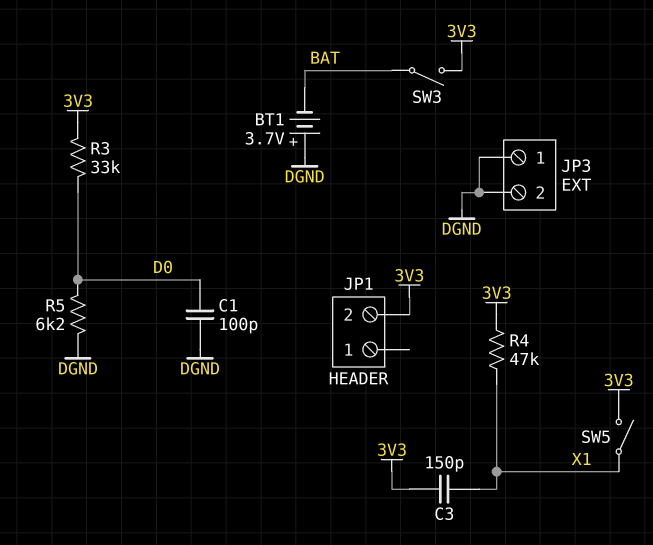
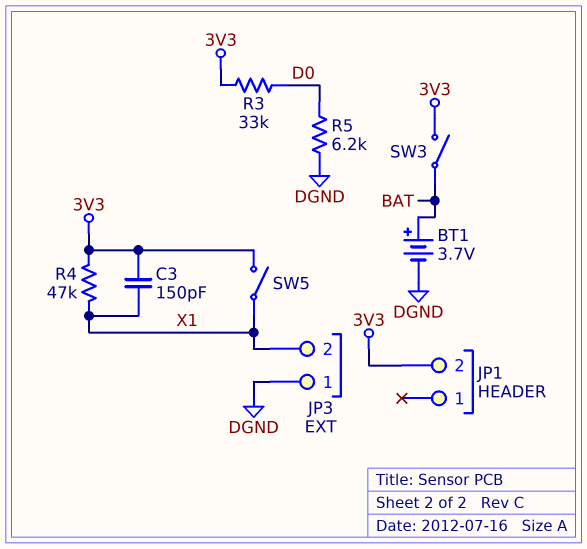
BT1: 3.7V (plus DGND, minus BAT) -> 3.7V (plus BAT, minus DGND)
C1: 100pF (D0, DGND) -> none
JP3 pin 2: DGND -> X1

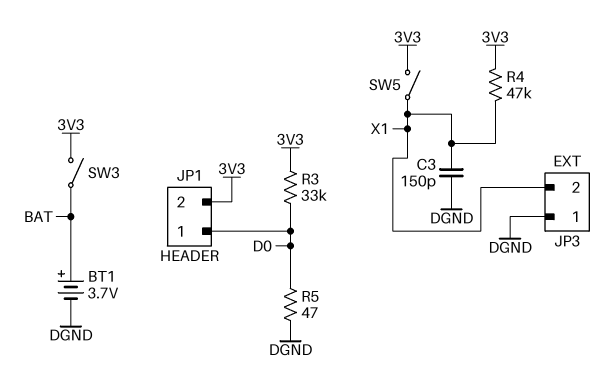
C3: 150pF (3V3, X1) -> 150pF (DGND, X1)
JP1 pin 1: none -> D0
R5: 6.2k (D0, DGND) -> 47 (D0, DGND)

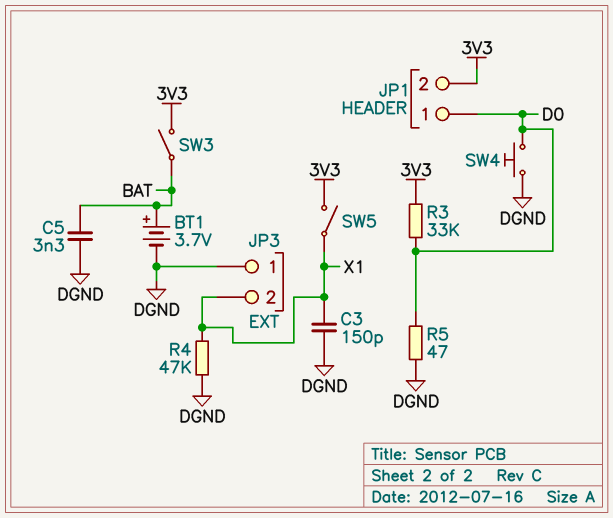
C5: none -> 3.3nF (BAT, DGND)
R4: 47k (3V3, X1) -> 47k (DGND, X1)
SW4: none -> button (D0, DGND)

